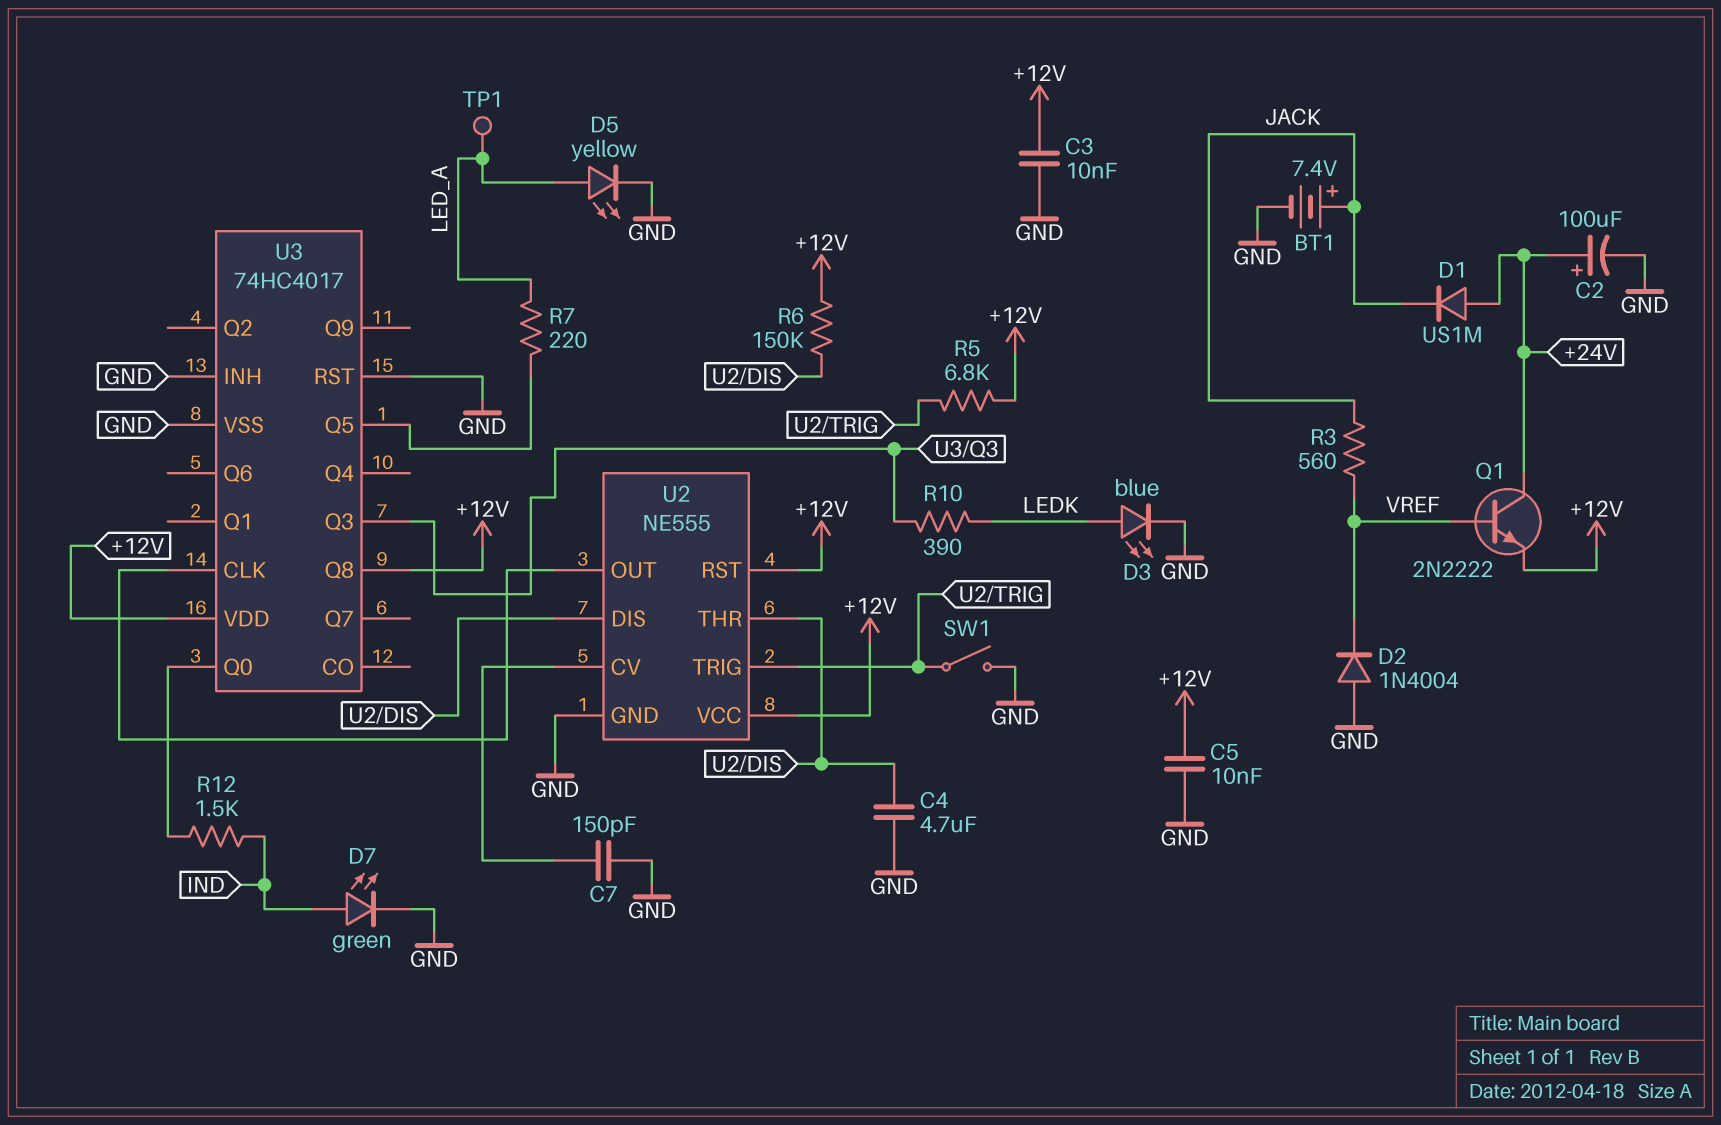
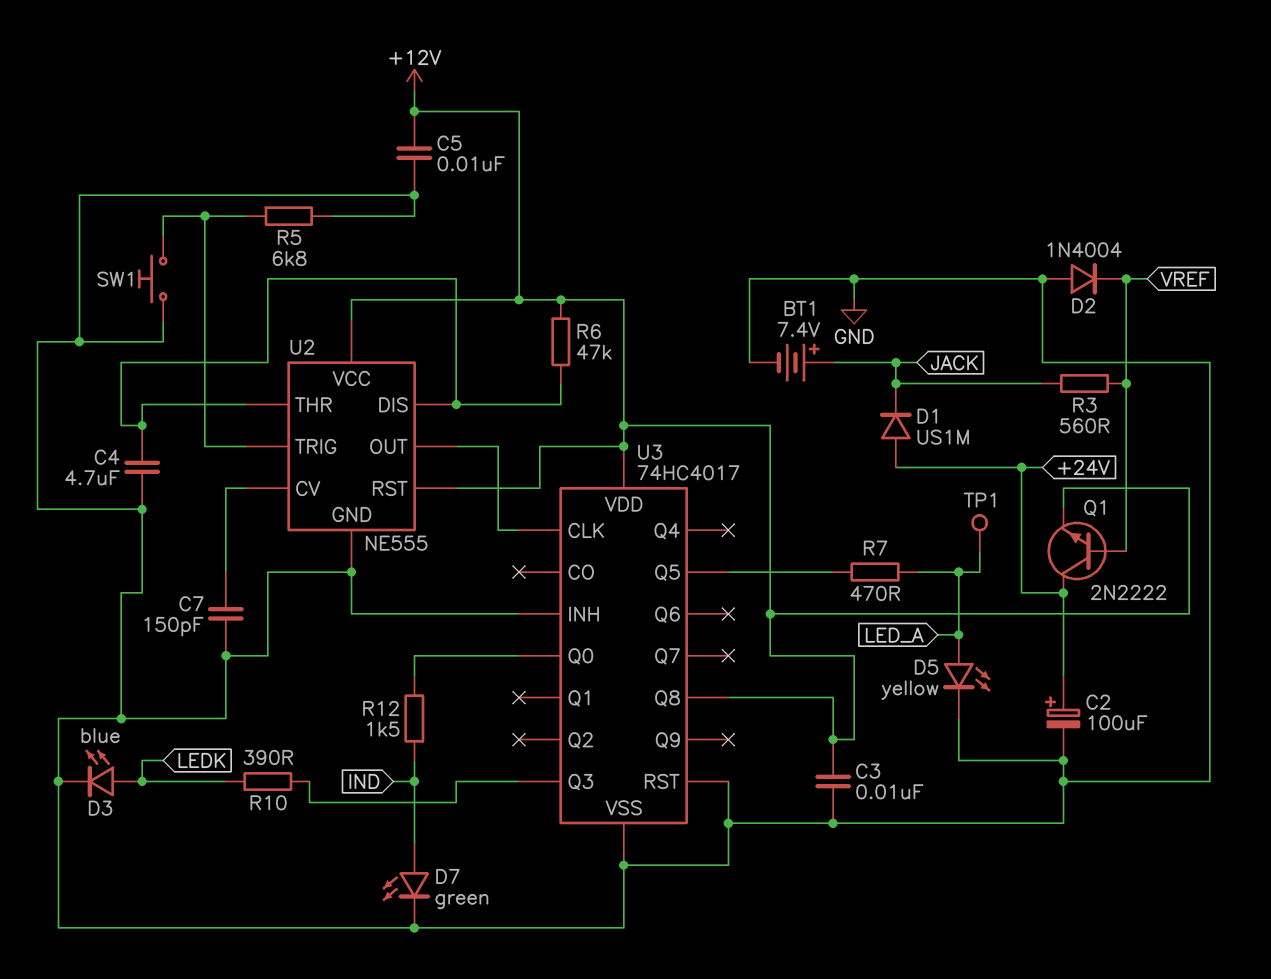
R5: 6.8k (+12V, U2/TRIG) -> 6.8k (GND, U2/TRIG)
R6: 150k (+12V, U2/DIS) -> 47k (+12V, U2/DIS)
R7: 220 (LED_A, U3/Q5) -> 470 (LED_A, U3/Q5)
SW1: switch (GND, U2/TRIG) -> button (GND, U2/TRIG)

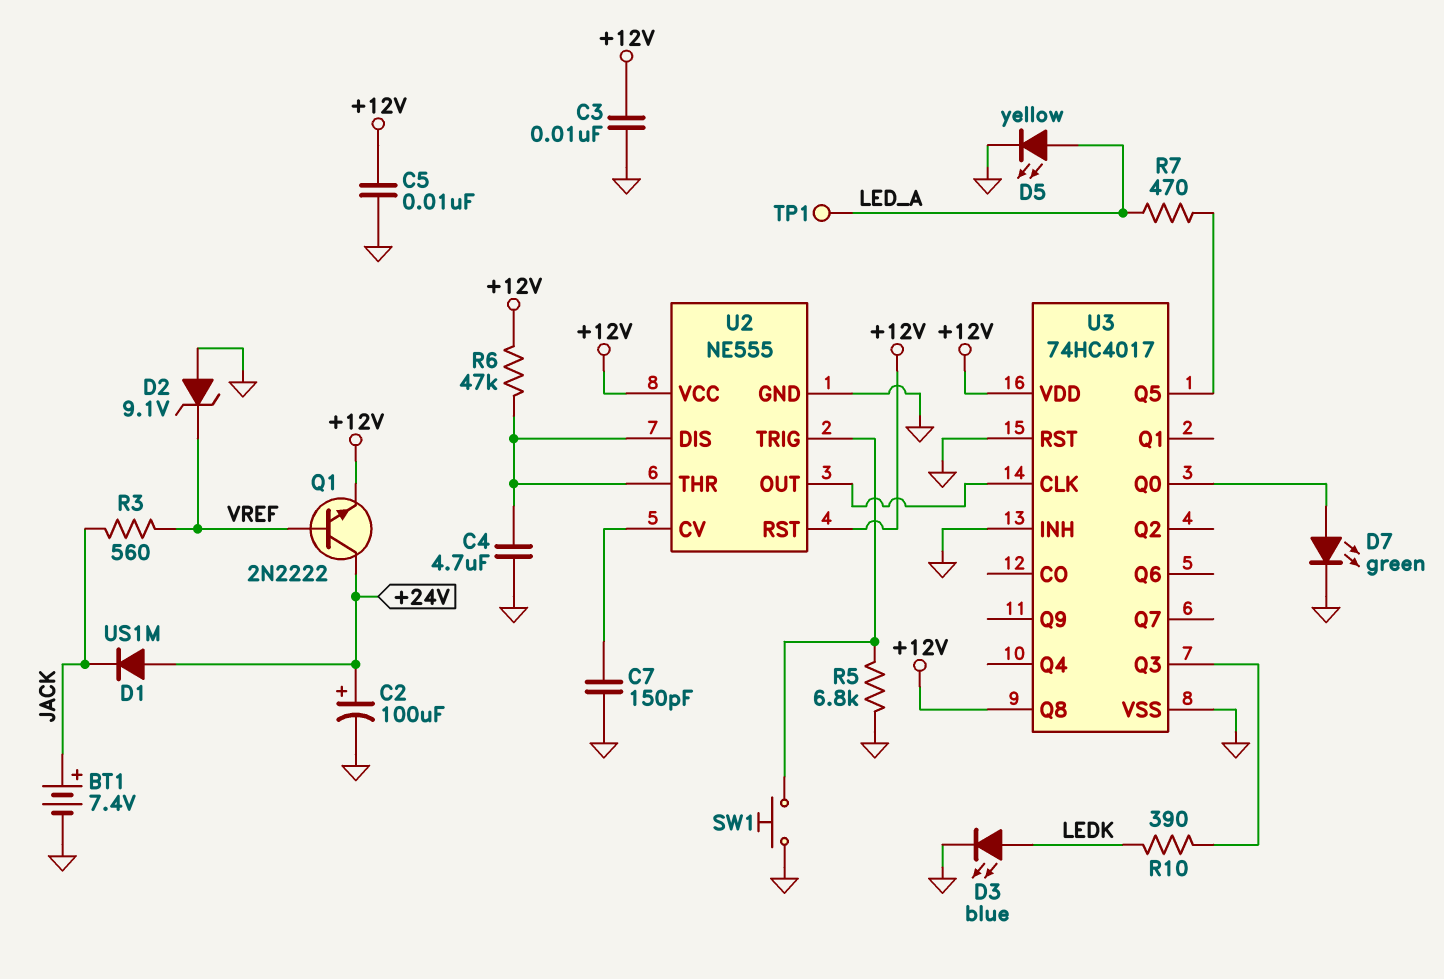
D2: diode 1N4004 (A GND, K VREF) -> zener 9.1V (A GND, K VREF)
D7: LED green (A IND, K GND) -> LED green (A U3/Q0, K GND)
R12: 1.5k (IND, U3/Q0) -> none

